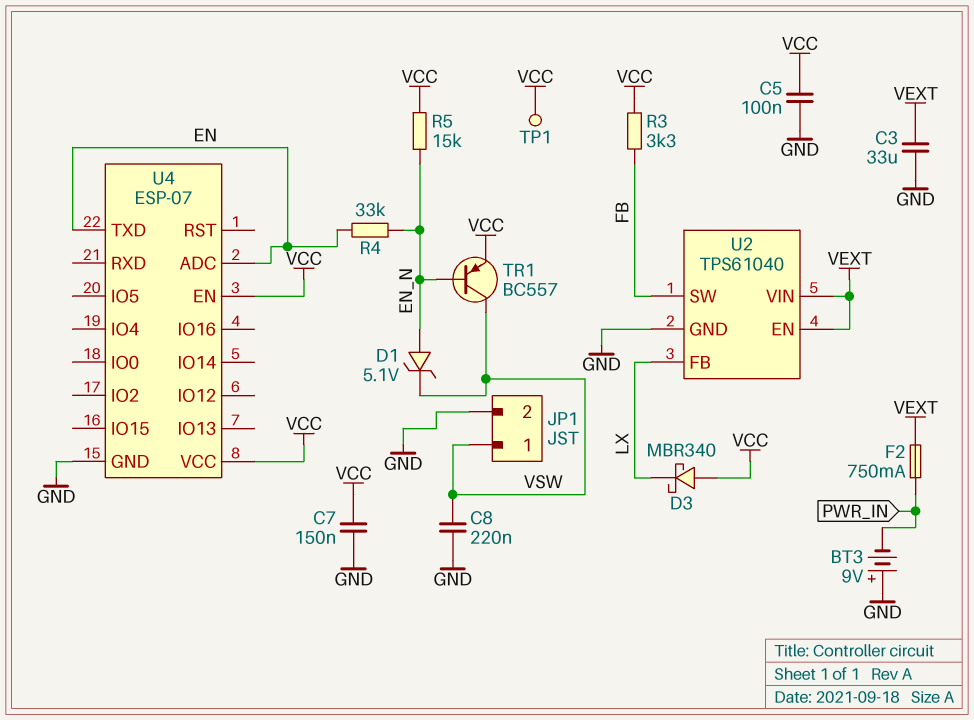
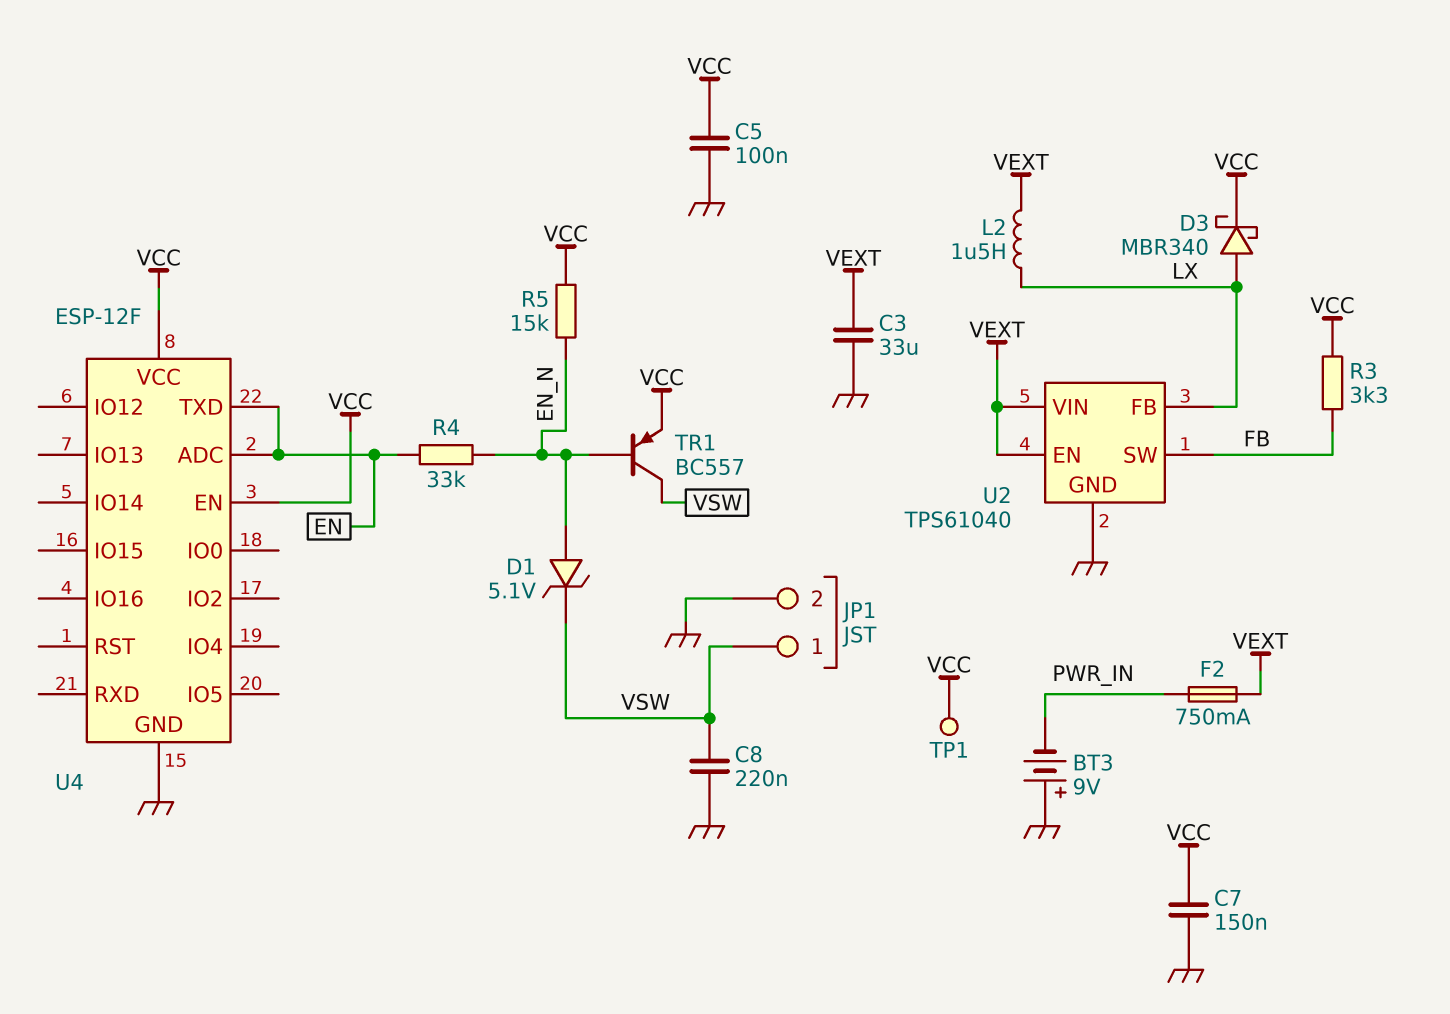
D3: schottky MBR340 (A VCC, K LX) -> schottky MBR340 (A LX, K VCC)
L2: none -> 1.5uH (LX, VEXT)
U4: ESP-07 -> ESP-12F

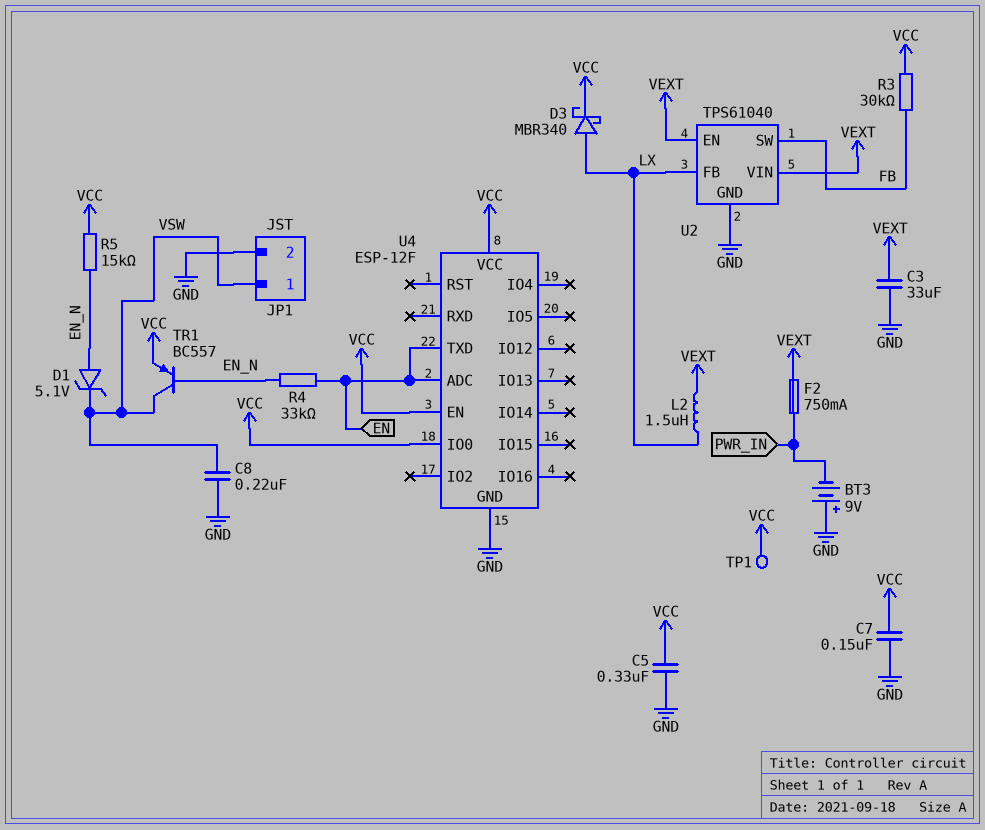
C5: 100nF (GND, VCC) -> 330nF (GND, VCC)
R3: 3.3k (FB, VCC) -> 30k (FB, VCC)
U4 pin IO0: none -> VCC

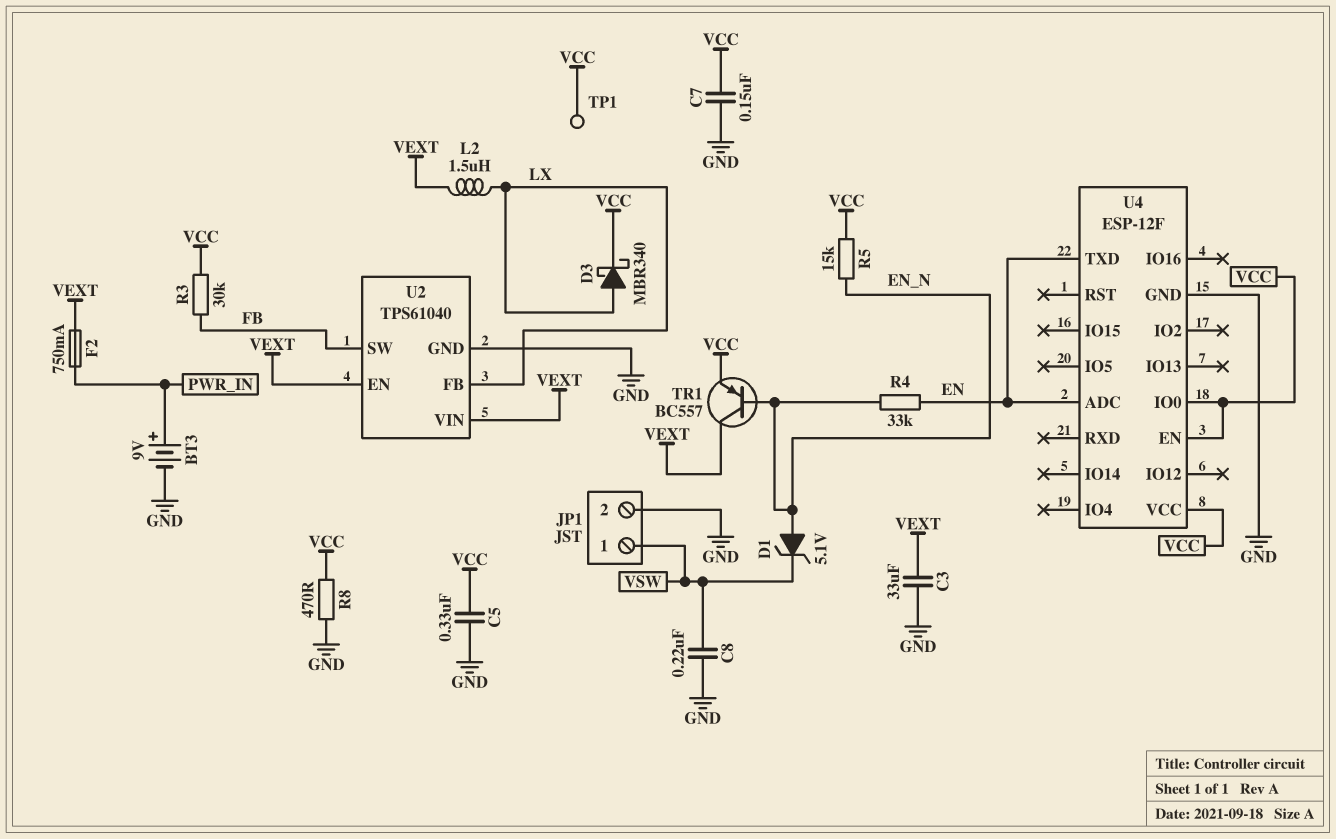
BT3: 9V (plus GND, minus PWR_IN) -> 9V (plus PWR_IN, minus GND)
R8: none -> 470 (GND, VCC)
TR1: PNP BC557 (B EN_N, C VSW, E VCC) -> PNP BC557 (B EN_N, C VEXT, E VCC)

